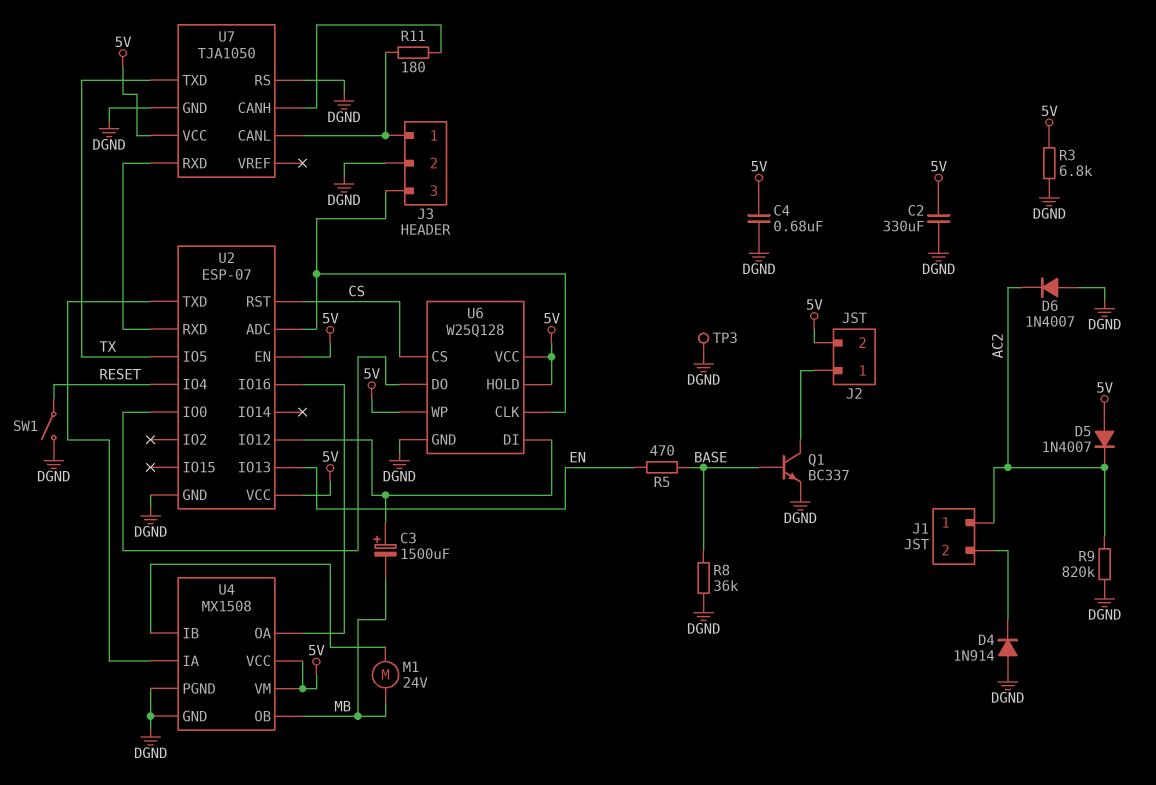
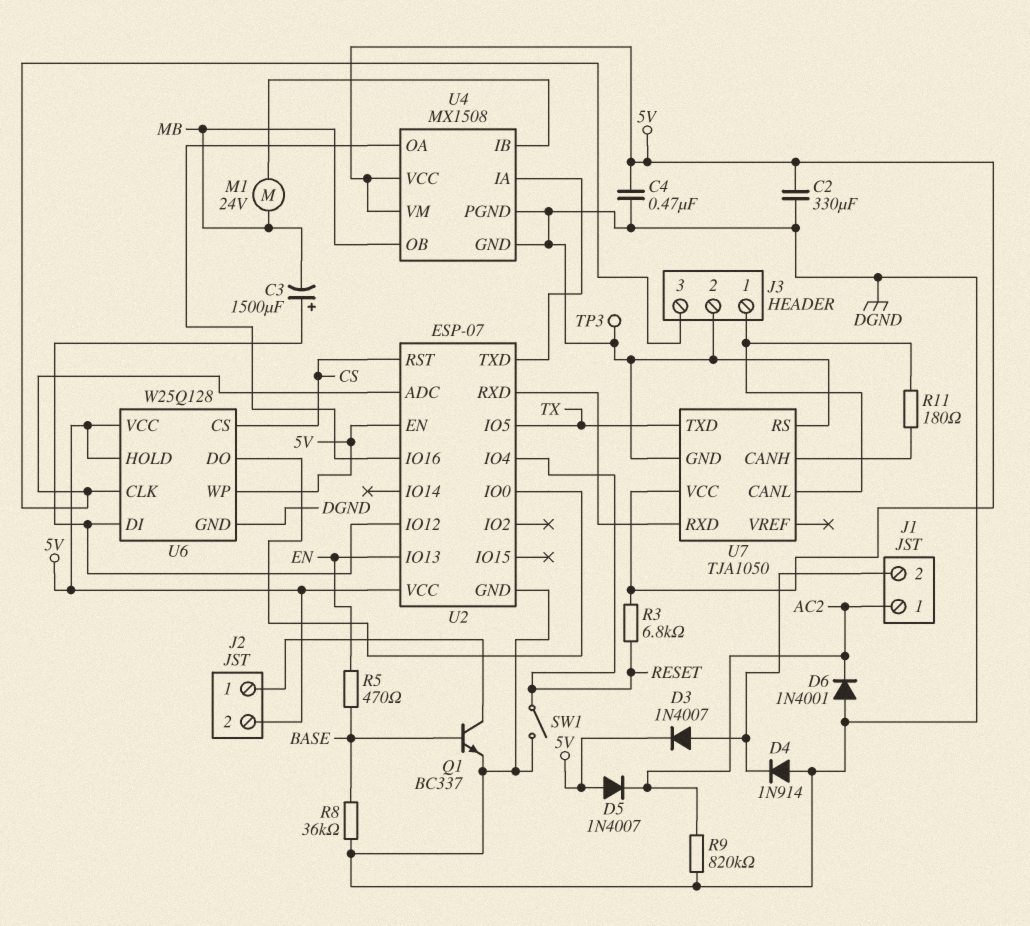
C4: 680nF (5V, DGND) -> 470nF (5V, DGND)
D3: none -> diode 1N4007 (A J1/2, K 5V)
D6: diode 1N4007 (A DGND, K AC2) -> diode 1N4001 (A DGND, K AC2)
R3: 6.8k (5V, DGND) -> 6.8k (5V, RESET)

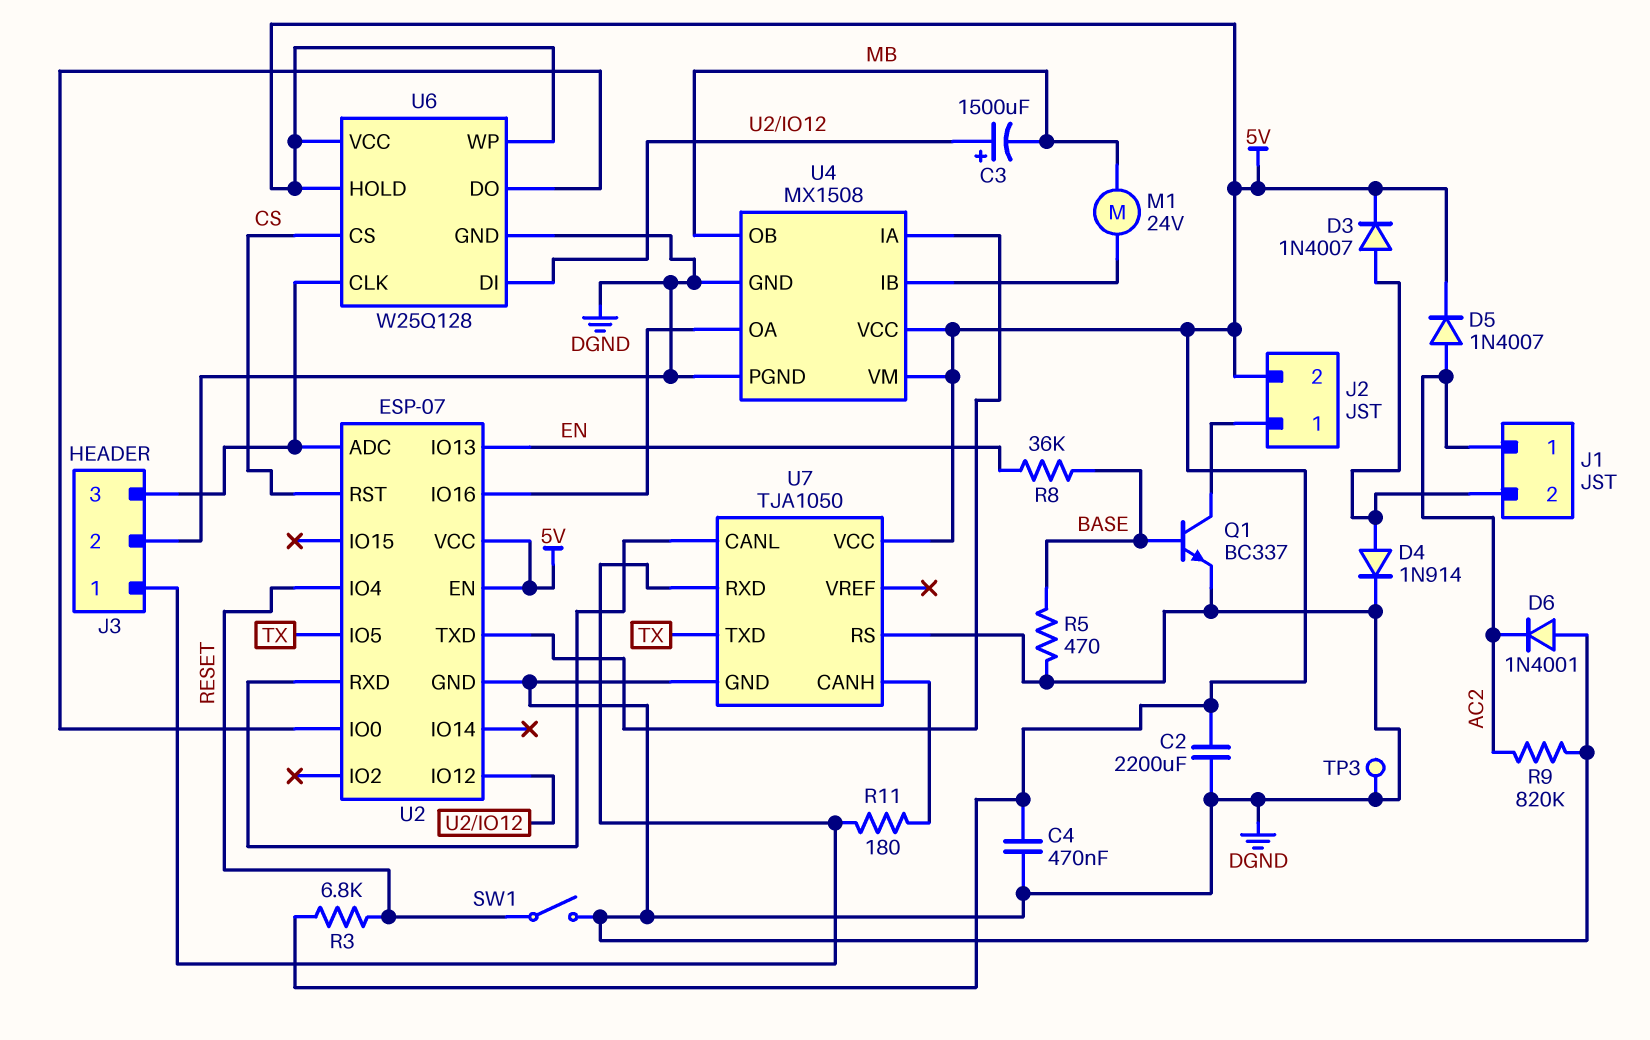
C2: 330uF (5V, DGND) -> 2200uF (5V, DGND)
D4: diode 1N914 (A DGND, K J1/2) -> diode 1N914 (A J1/2, K DGND)
D5: diode 1N4007 (A 5V, K AC2) -> diode 1N4007 (A AC2, K 5V)
R5: 470 (BASE, EN) -> 470 (BASE, DGND)
R8: 36k (BASE, DGND) -> 36k (BASE, EN)
U7 pin CANL: J3/1 -> U2/RXD
U7 pin RXD: U2/RXD -> J3/1

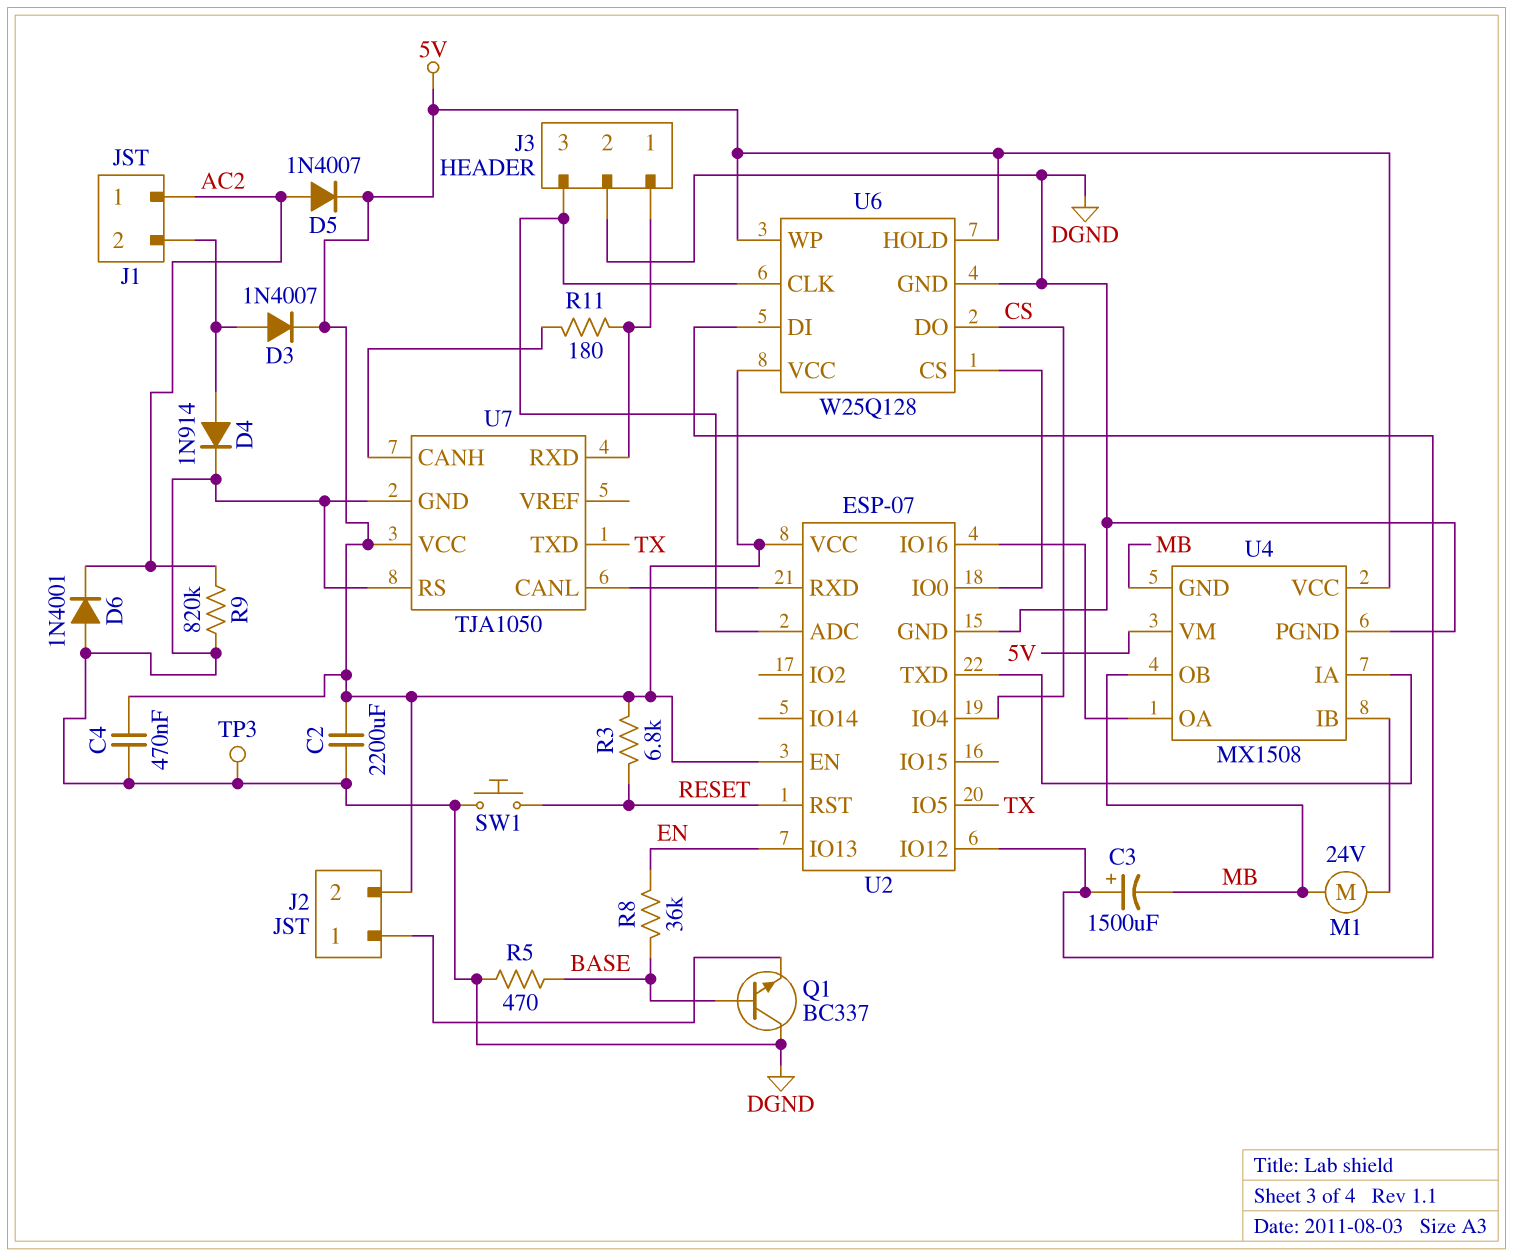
Q1: NPN BC337 (B BASE, C J2/1, E DGND) -> NPN BC337 (B BASE, C DGND, E J2/1)
SW1: switch (DGND, RESET) -> button (DGND, RESET)
U2 pin IO4: RESET -> CS
U2 pin RST: CS -> RESET
U4 pin GND: DGND -> MB
U6 pin CS: CS -> U2/IO0
U6 pin DO: U2/IO0 -> CS

